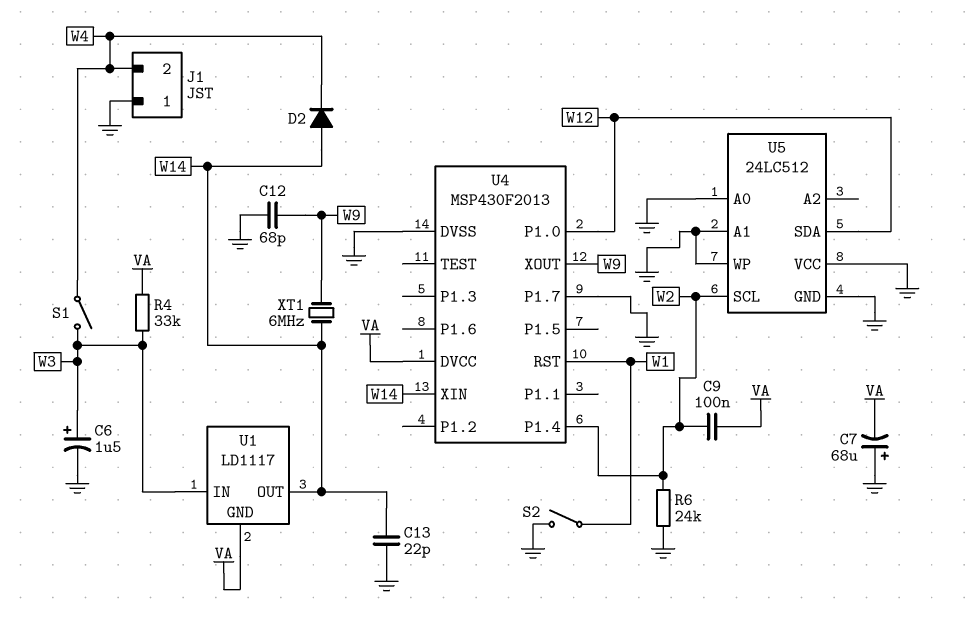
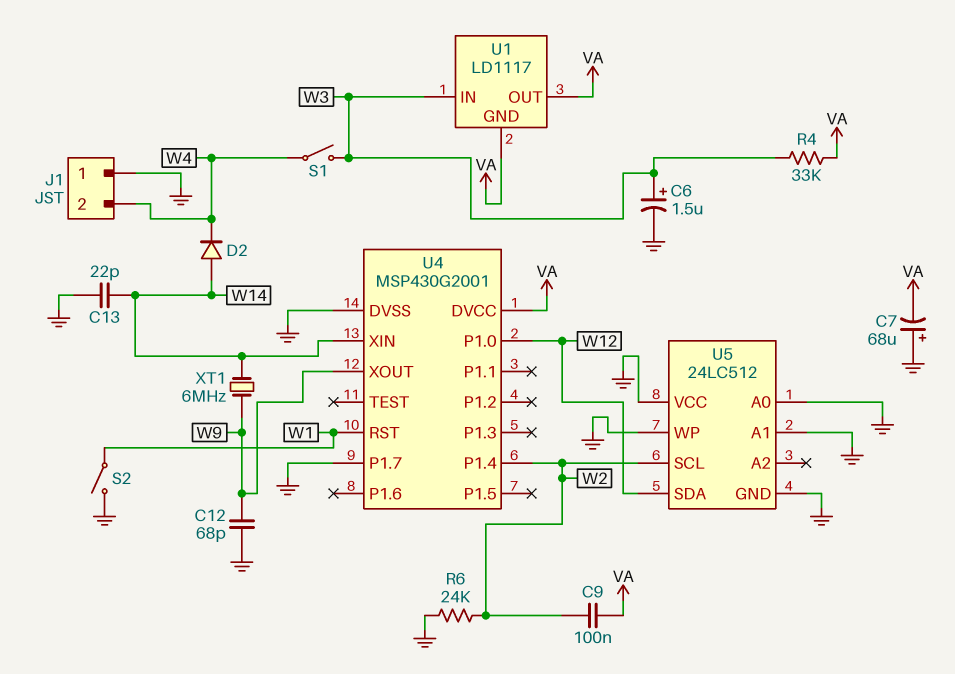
U1 pin OUT: W14 -> VA
U4: MSP430F2013 -> MSP430G2001

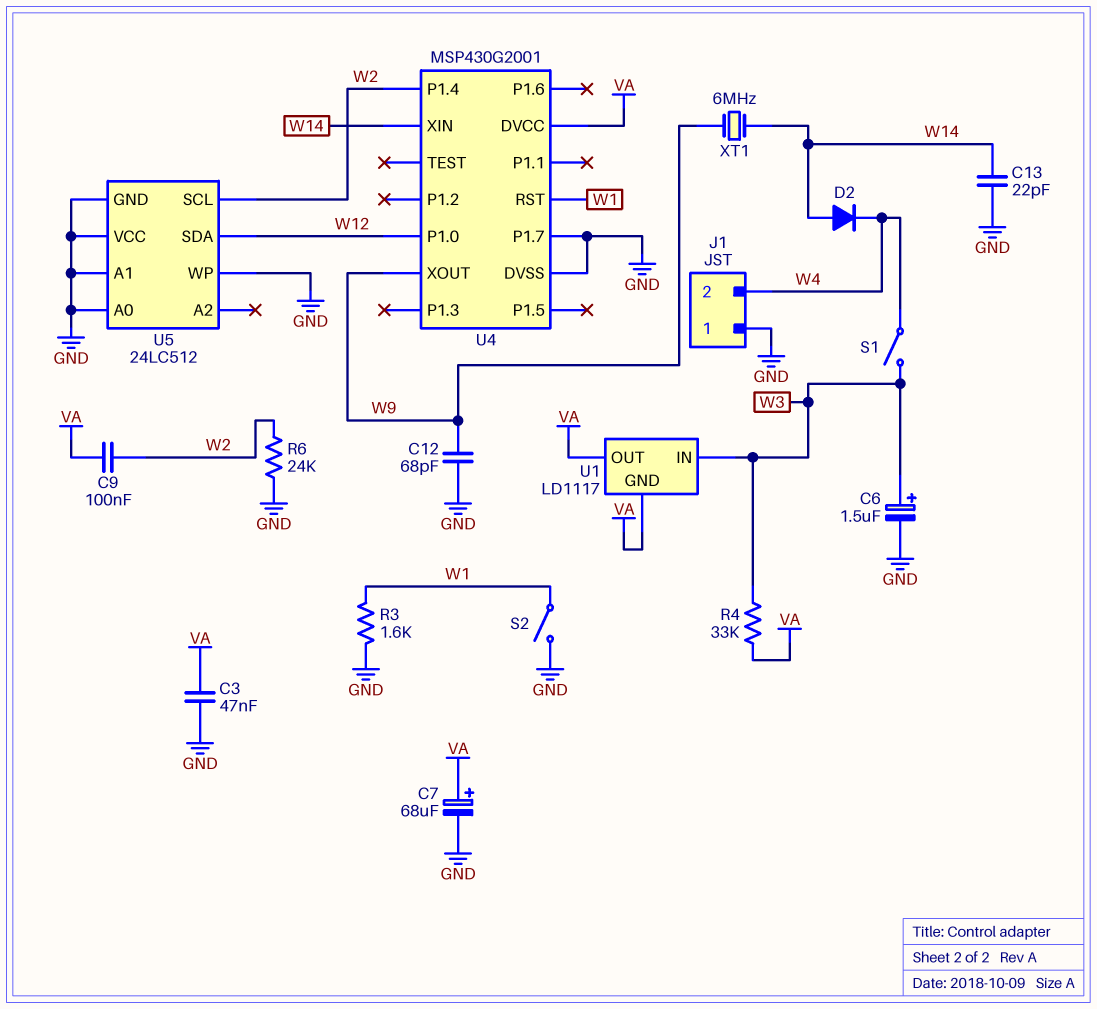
C3: none -> 47nF (GND, VA)
C7: 68uF (plus GND, minus VA) -> 68uF (plus VA, minus GND)
R3: none -> 1.6k (GND, W1)

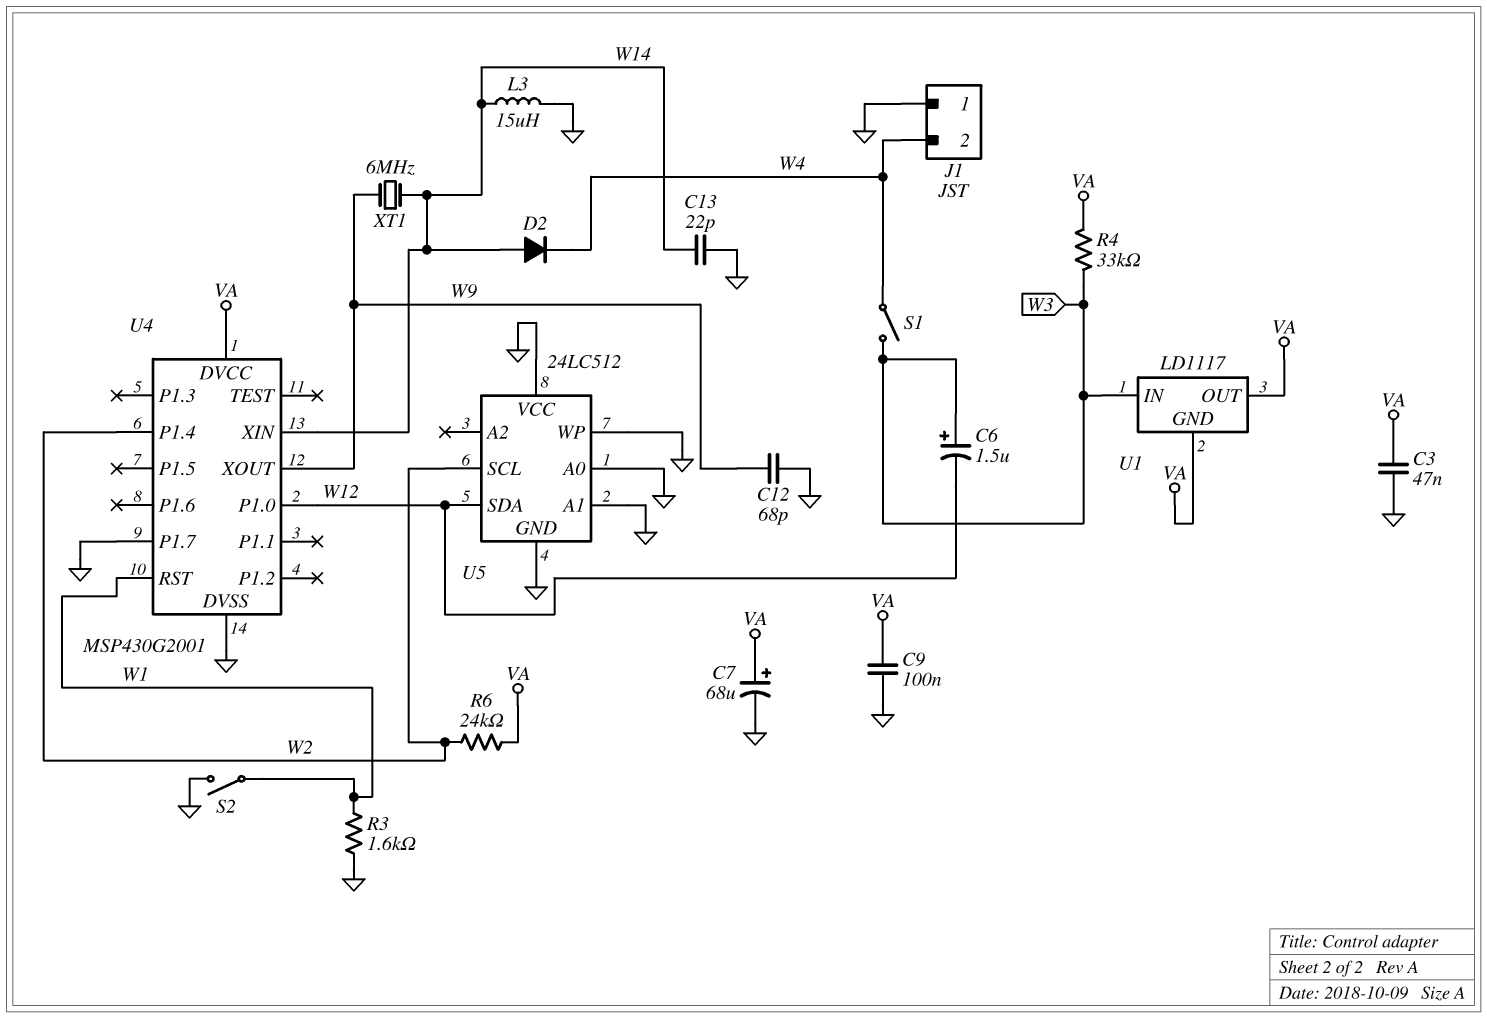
C6: 1.5uF (plus W3, minus GND) -> 1.5uF (plus W3, minus W12)
C9: 100nF (VA, W2) -> 100nF (GND, VA)
L3: none -> 15uH (GND, W14)
R6: 24k (GND, W2) -> 24k (VA, W2)

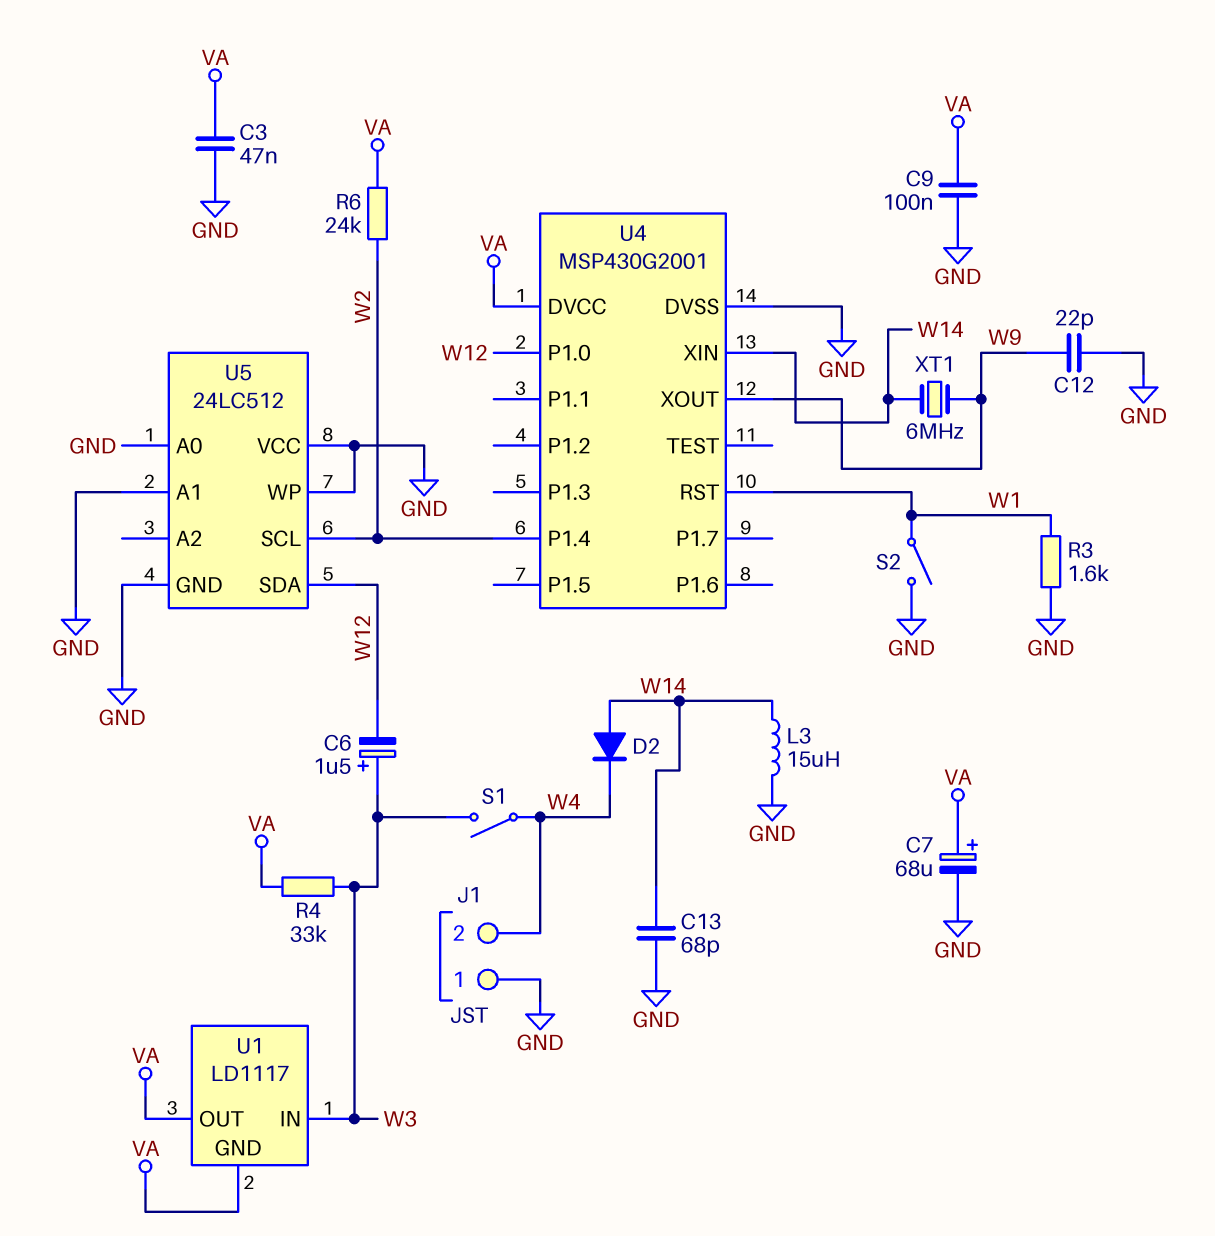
C12: 68pF (GND, W9) -> 22pF (GND, W9)
C13: 22pF (GND, W14) -> 68pF (GND, W14)
U4 pin P1.7: GND -> none

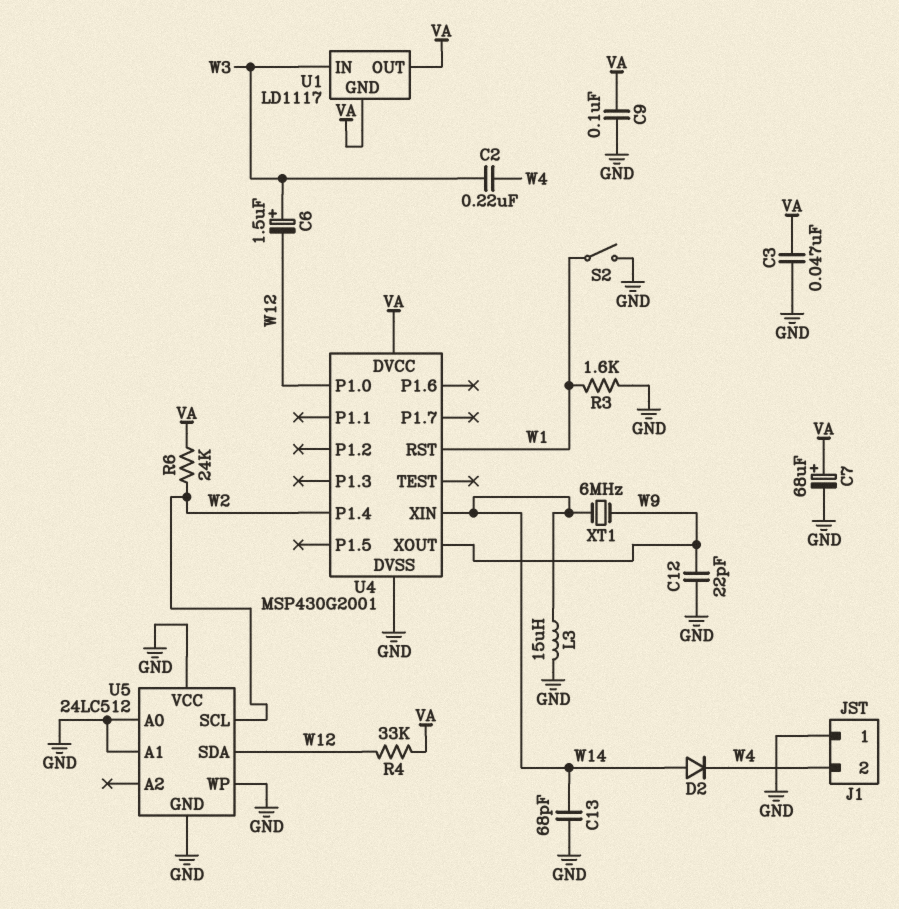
C2: none -> 220nF (W3, W4)
R4: 33k (VA, W3) -> 33k (VA, W12)
S1: switch (W3, W4) -> none

